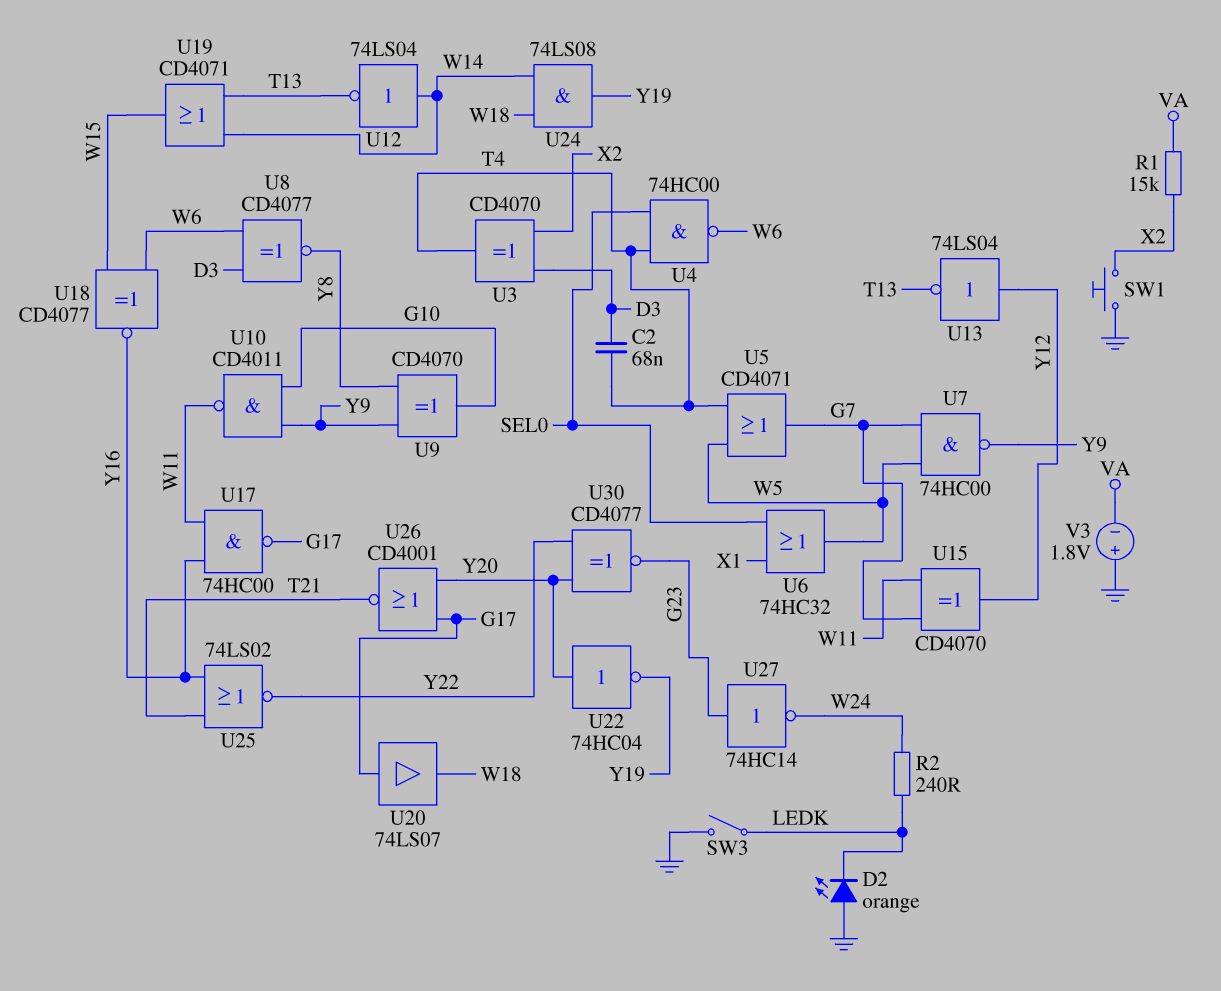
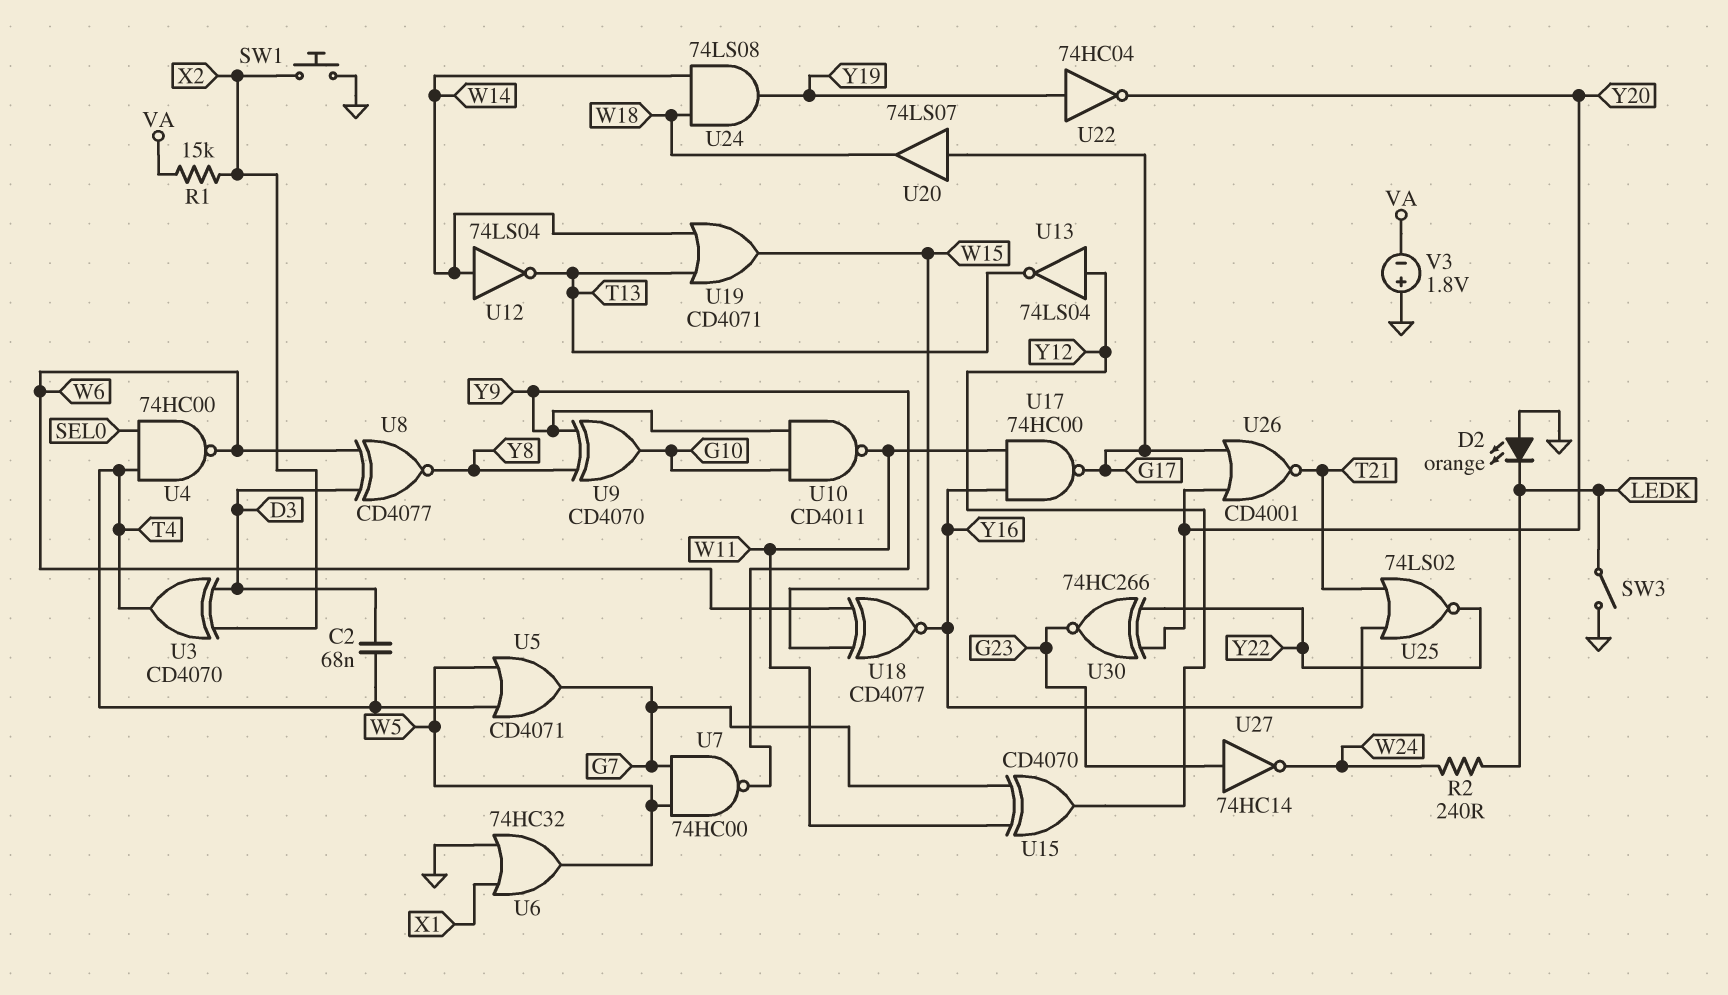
U6: OR 74HC32 (in SEL0, in X1, out W5) -> OR 74HC32 (in GND, in X1, out W5)
U22: NOT 74HC04 (in Y20, out Y19) -> NOT 74HC04 (in Y19, out Y20)
U30: XNOR CD4077 (in Y20, in Y22, out G23) -> XNOR 74HC266 (in Y20, in Y22, out G23)

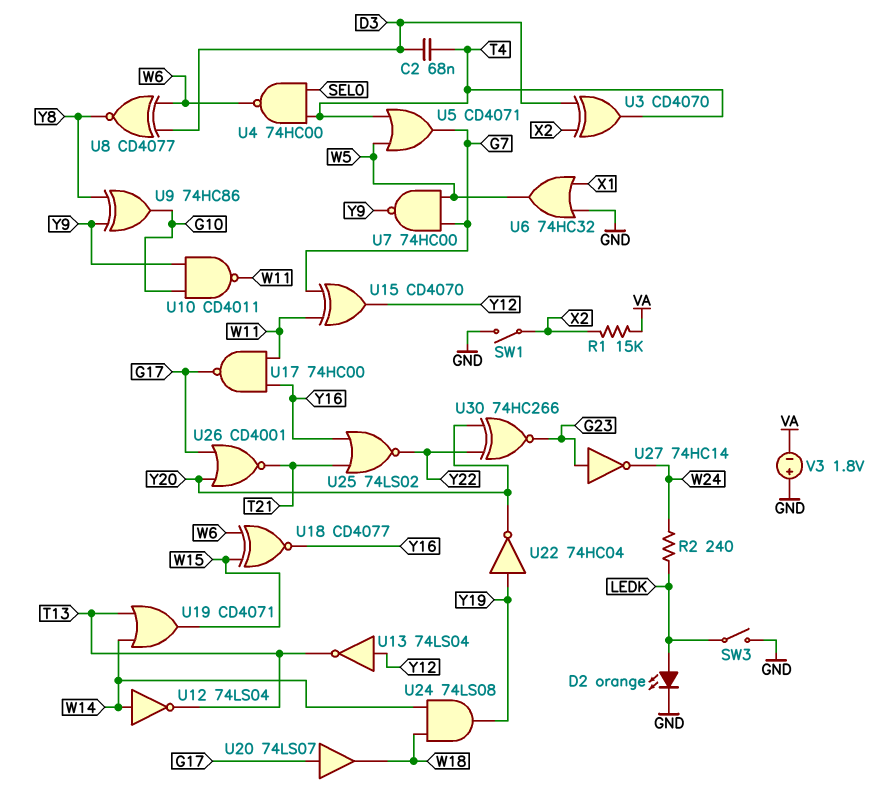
D2: LED orange (A GND, K LEDK) -> LED orange (A LEDK, K GND)
SW1: button (GND, X2) -> switch (GND, X2)
U9: XOR CD4070 (in Y8, in Y9, out G10) -> XOR 74HC86 (in Y8, in Y9, out G10)

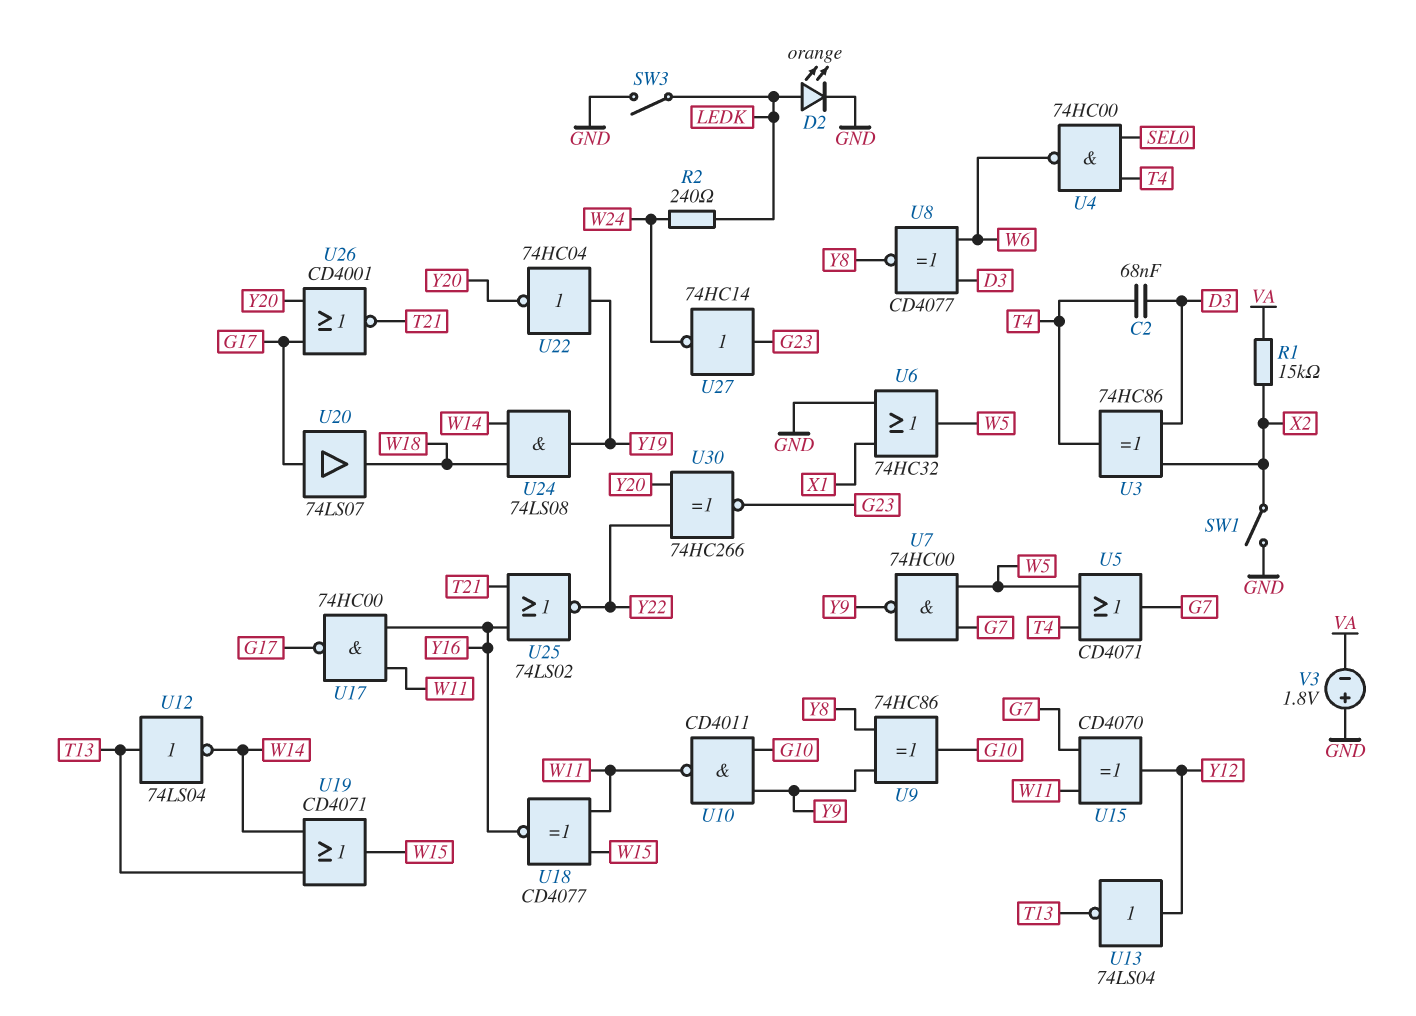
U3: XOR CD4070 (in D3, in X2, out T4) -> XOR 74HC86 (in D3, in X2, out T4)
U12: NOT 74LS04 (in W14, out T13) -> NOT 74LS04 (in T13, out W14)
U18: XNOR CD4077 (in W6, in W15, out Y16) -> XNOR CD4077 (in W11, in W15, out Y16)

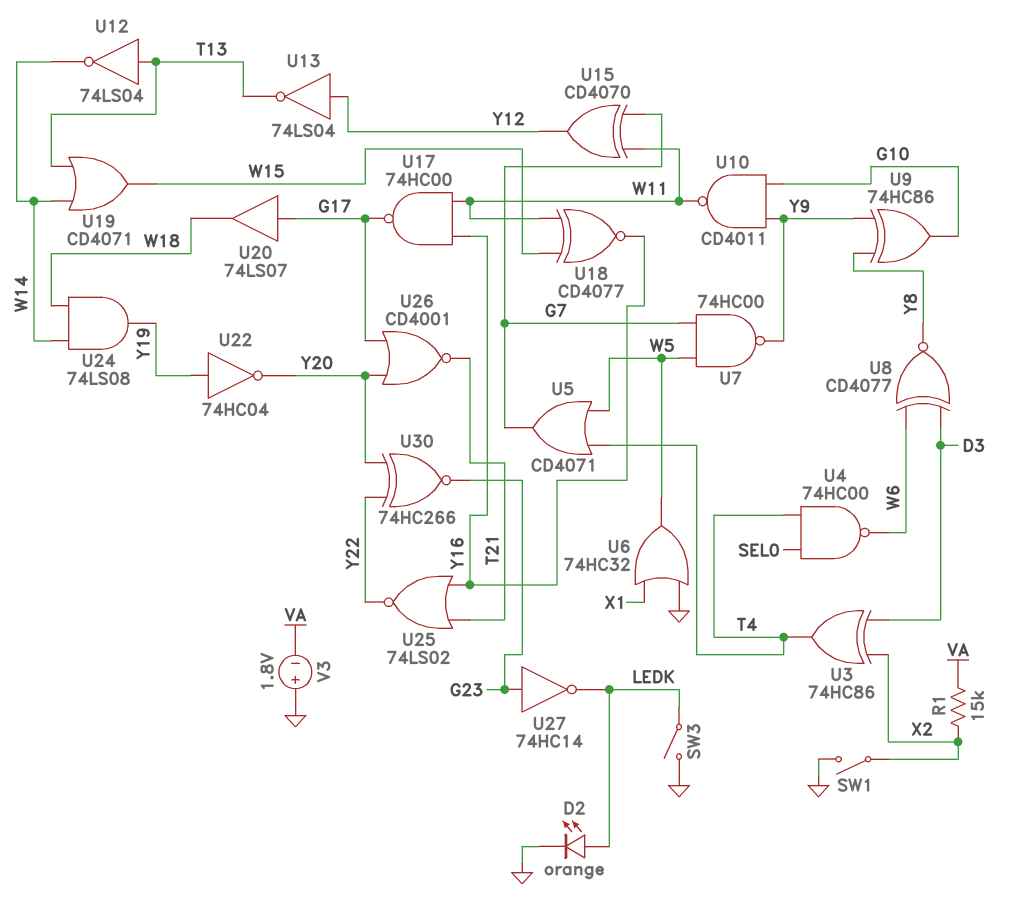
C2: 68nF (D3, T4) -> none
R2: 240 (LEDK, W24) -> none
U27: NOT 74HC14 (in G23, out W24) -> NOT 74HC14 (in G23, out LEDK)

